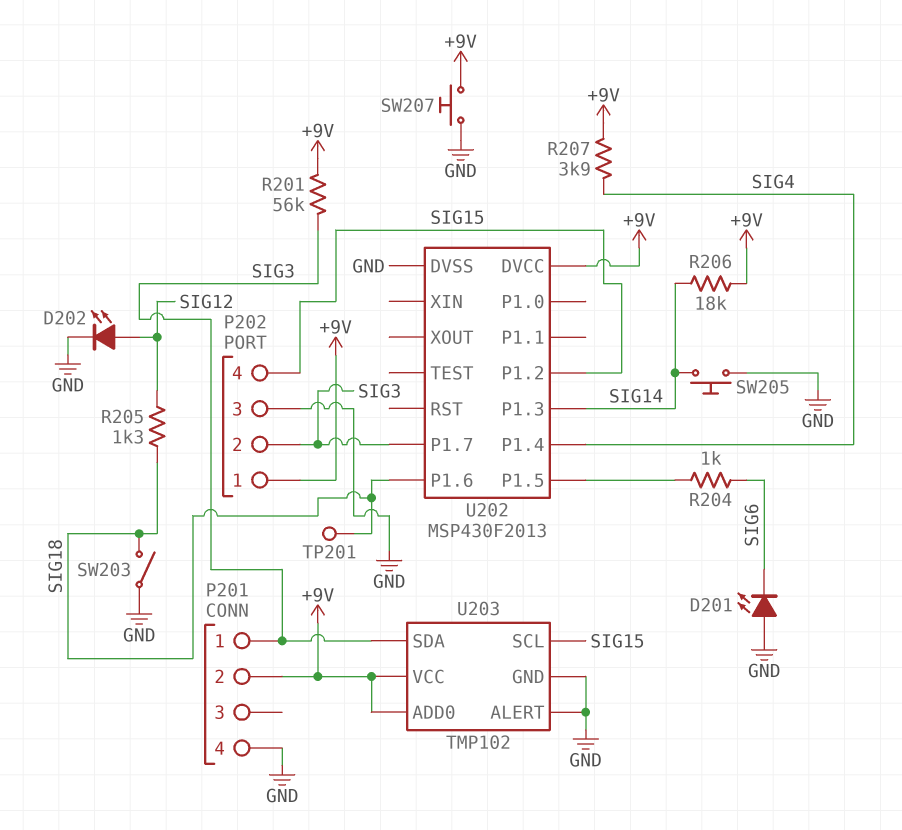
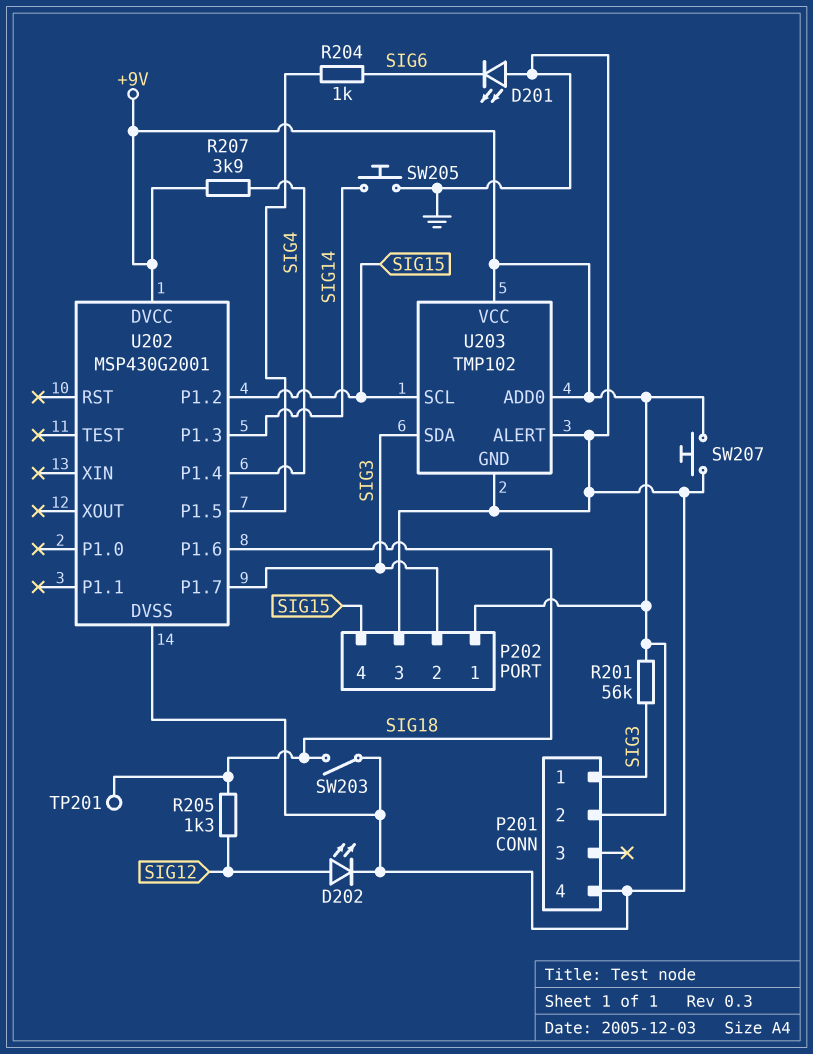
R206: 18k (+9V, SIG14) -> none
U202: MSP430F2013 -> MSP430G2001

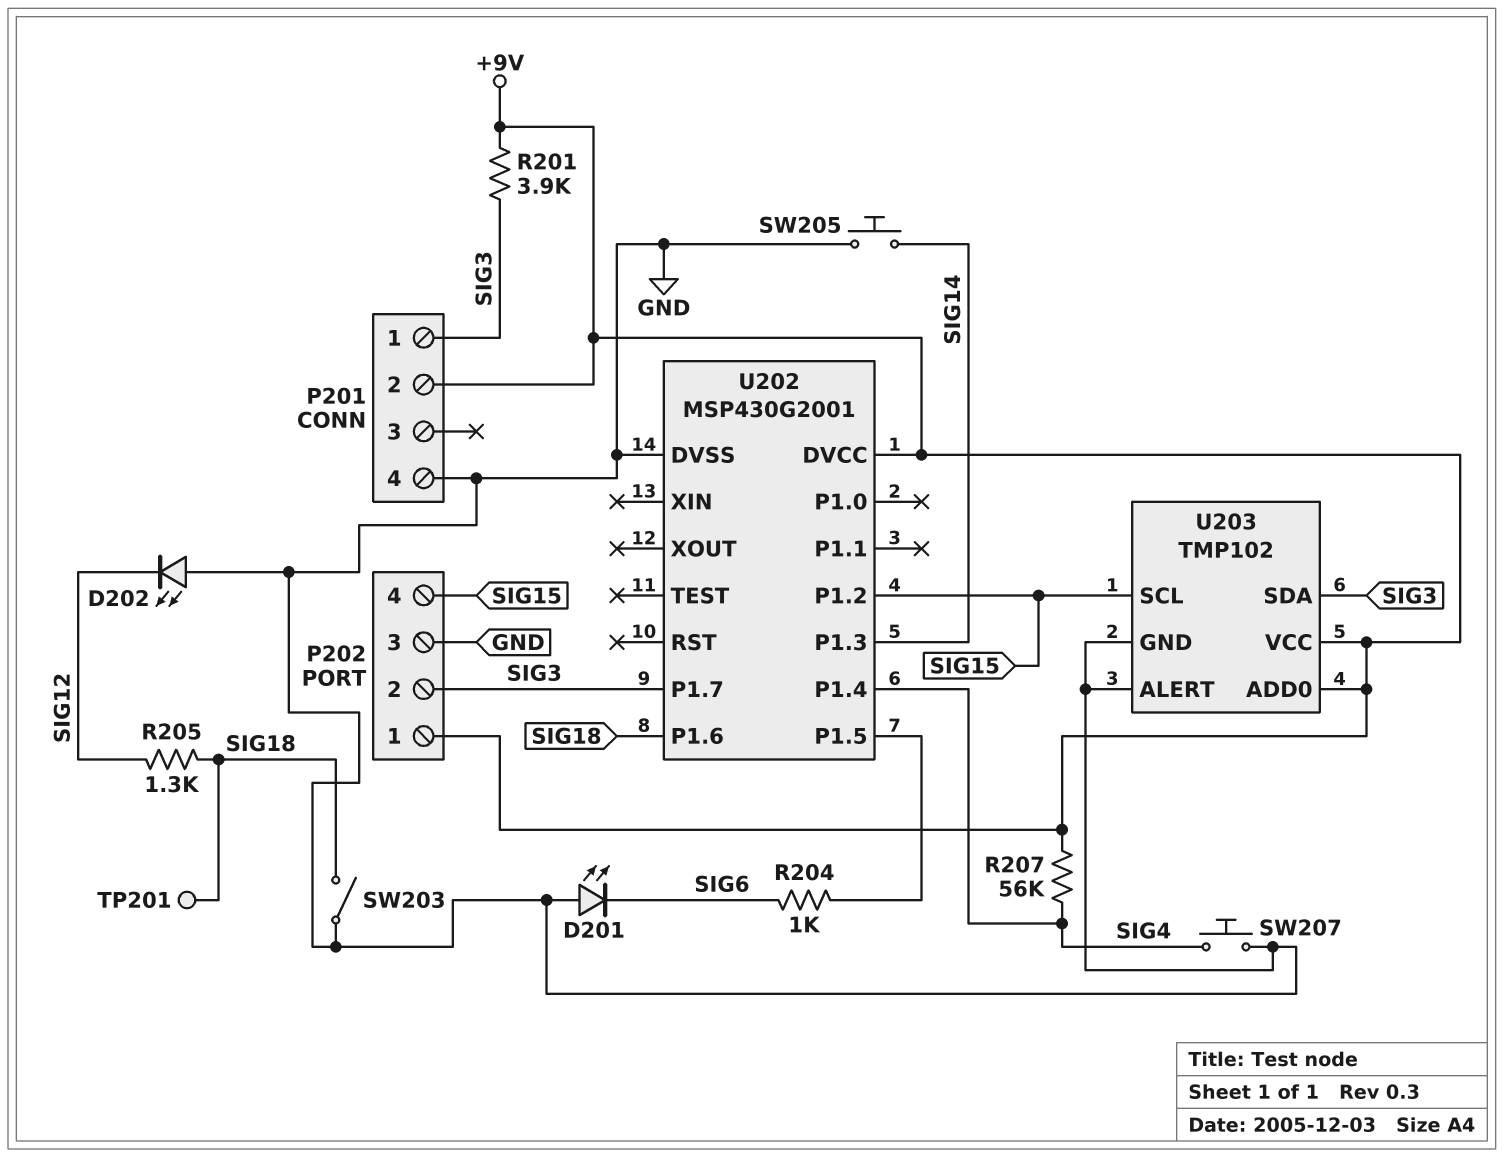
D202: LED (A SIG12, K GND) -> LED (A GND, K SIG12)
R201: 56k (+9V, SIG3) -> 3.9k (+9V, SIG3)
R207: 3.9k (+9V, SIG4) -> 56k (+9V, SIG4)
SW207: button (+9V, GND) -> button (GND, SIG4)

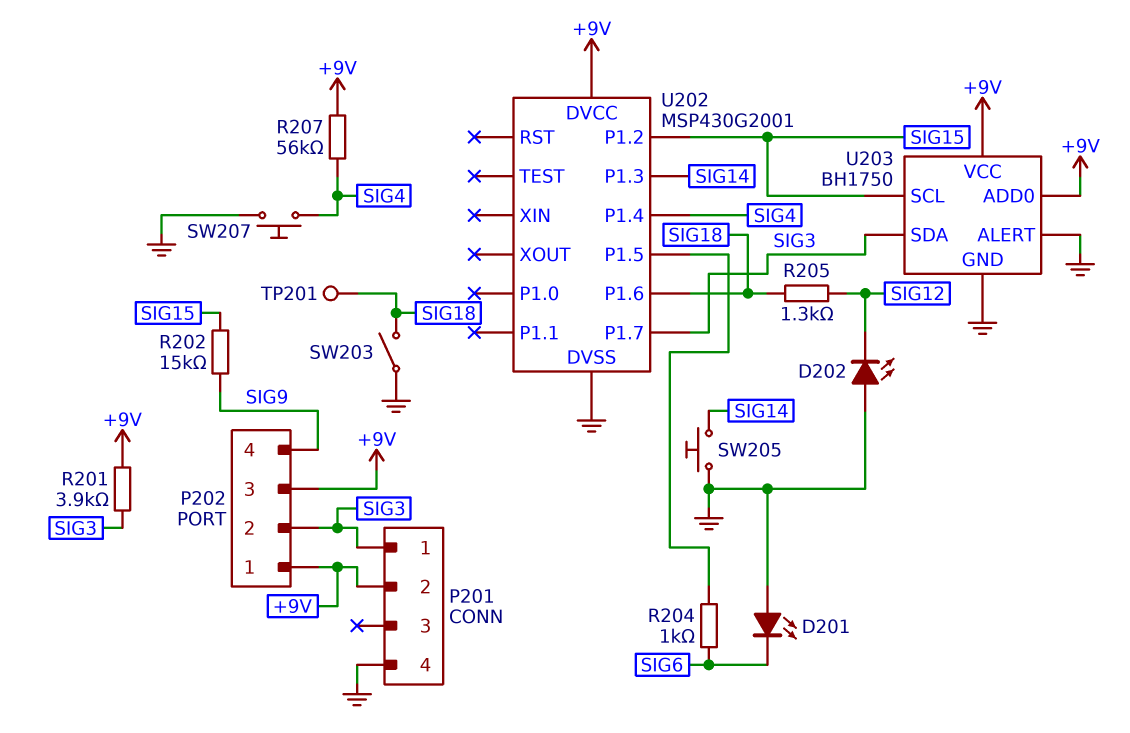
P202 pin 3: GND -> +9V
P202 pin 4: SIG15 -> SIG9
R202: none -> 15k (SIG9, SIG15)
U203: TMP102 -> BH1750

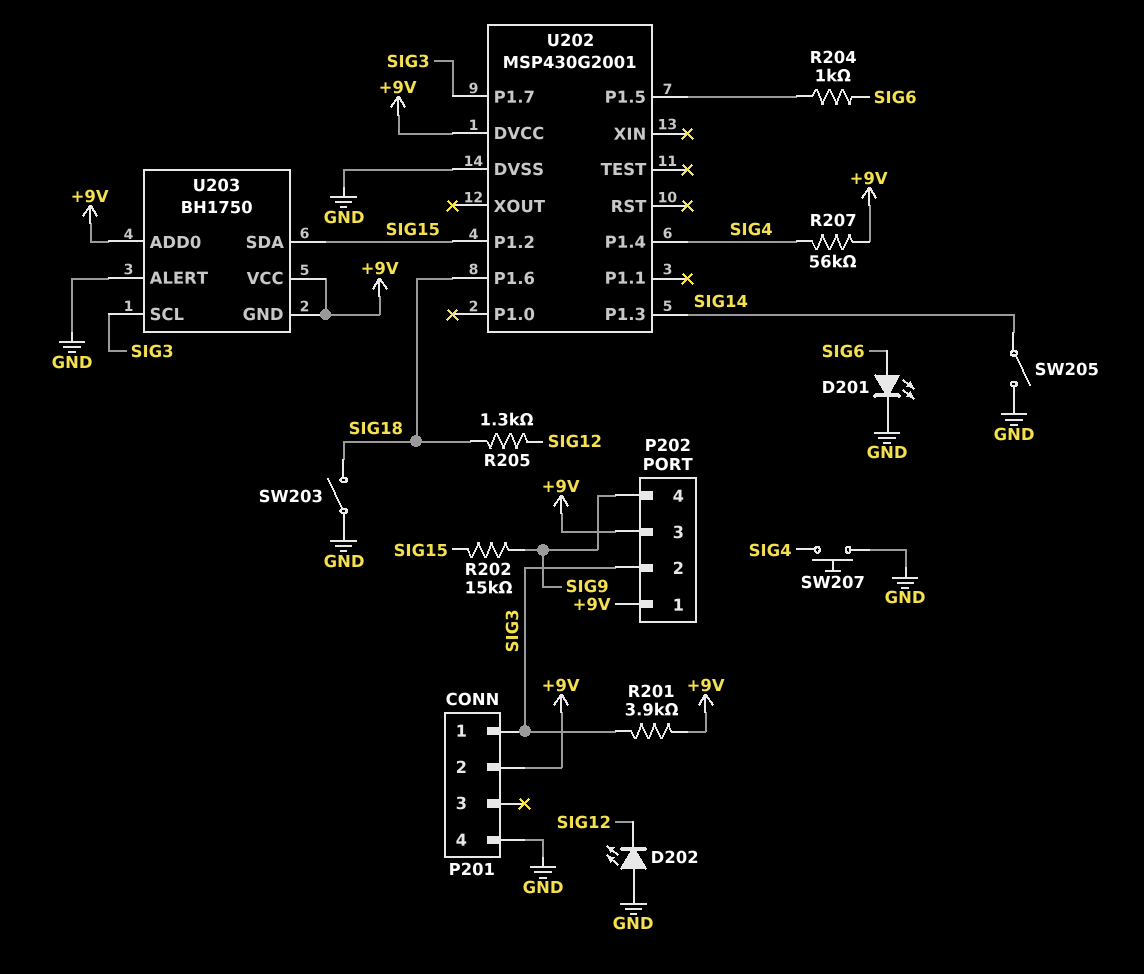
D201: LED (A GND, K SIG6) -> LED (A SIG6, K GND)
SW205: button (GND, SIG14) -> switch (GND, SIG14)
TP201: test point (SIG18) -> none
U203 pin GND: GND -> +9V
U203 pin SCL: SIG15 -> SIG3
U203 pin SDA: SIG3 -> SIG15

